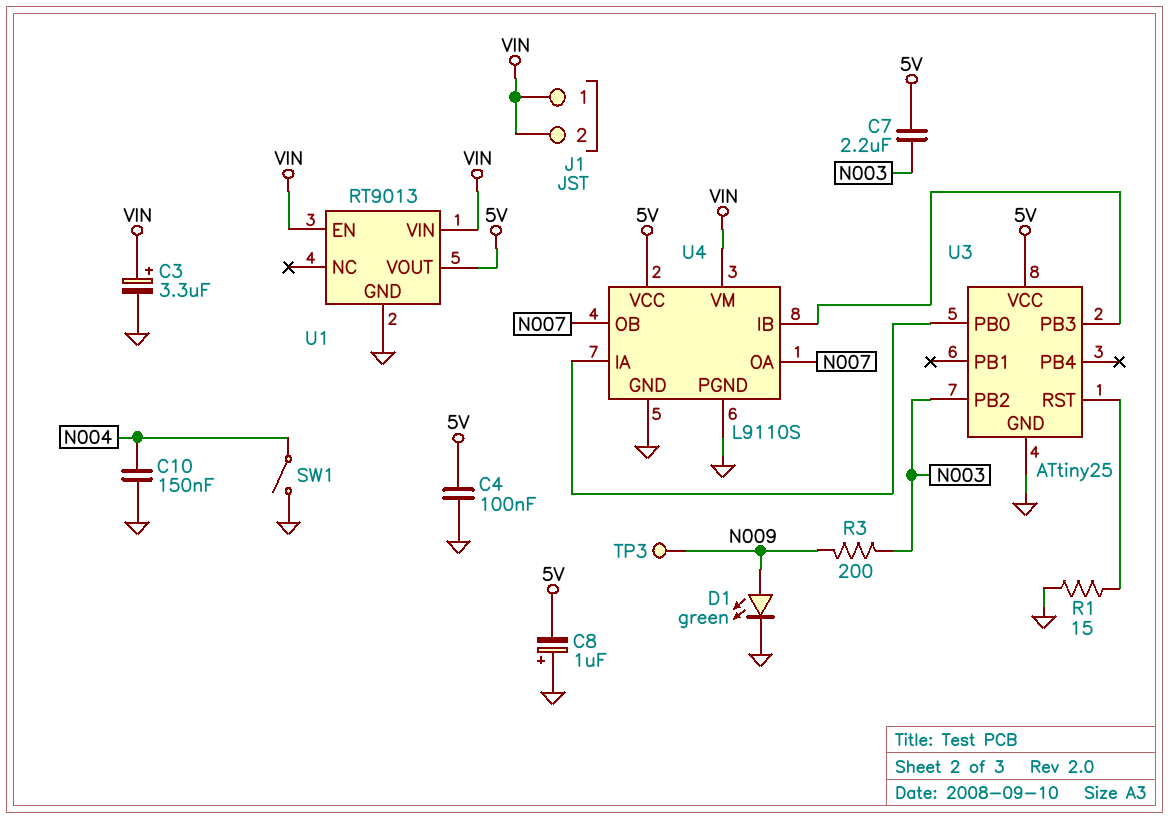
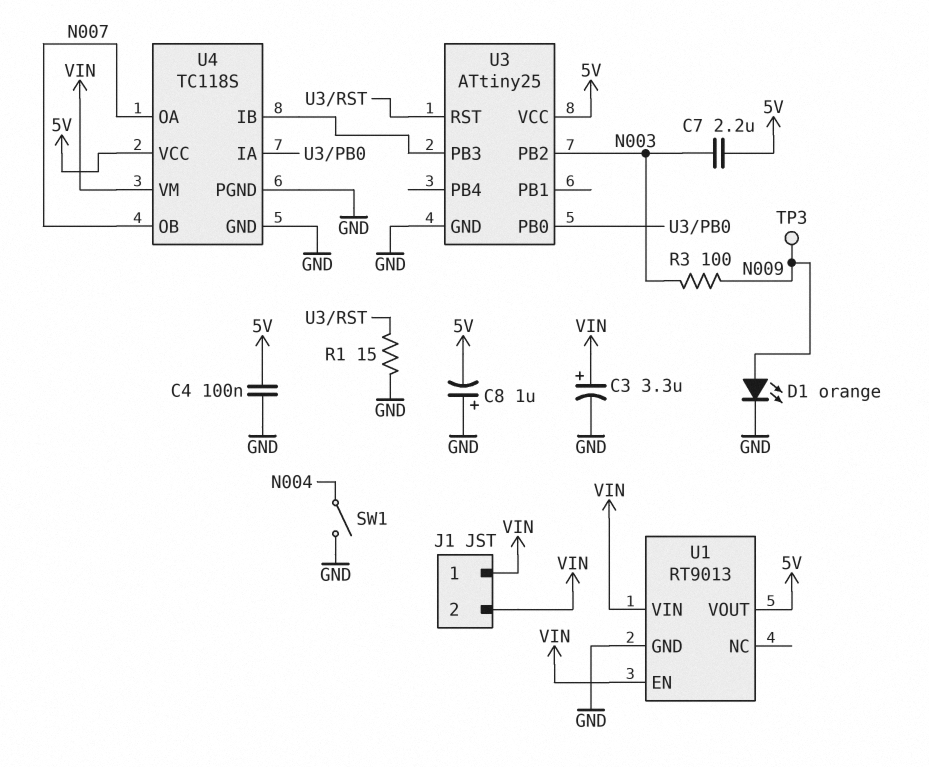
C10: 150nF (GND, N004) -> none
D1: LED green (A N009, K GND) -> LED orange (A N009, K GND)
R3: 200 (N003, N009) -> 100 (N003, N009)
U4: L9110S -> TC118S

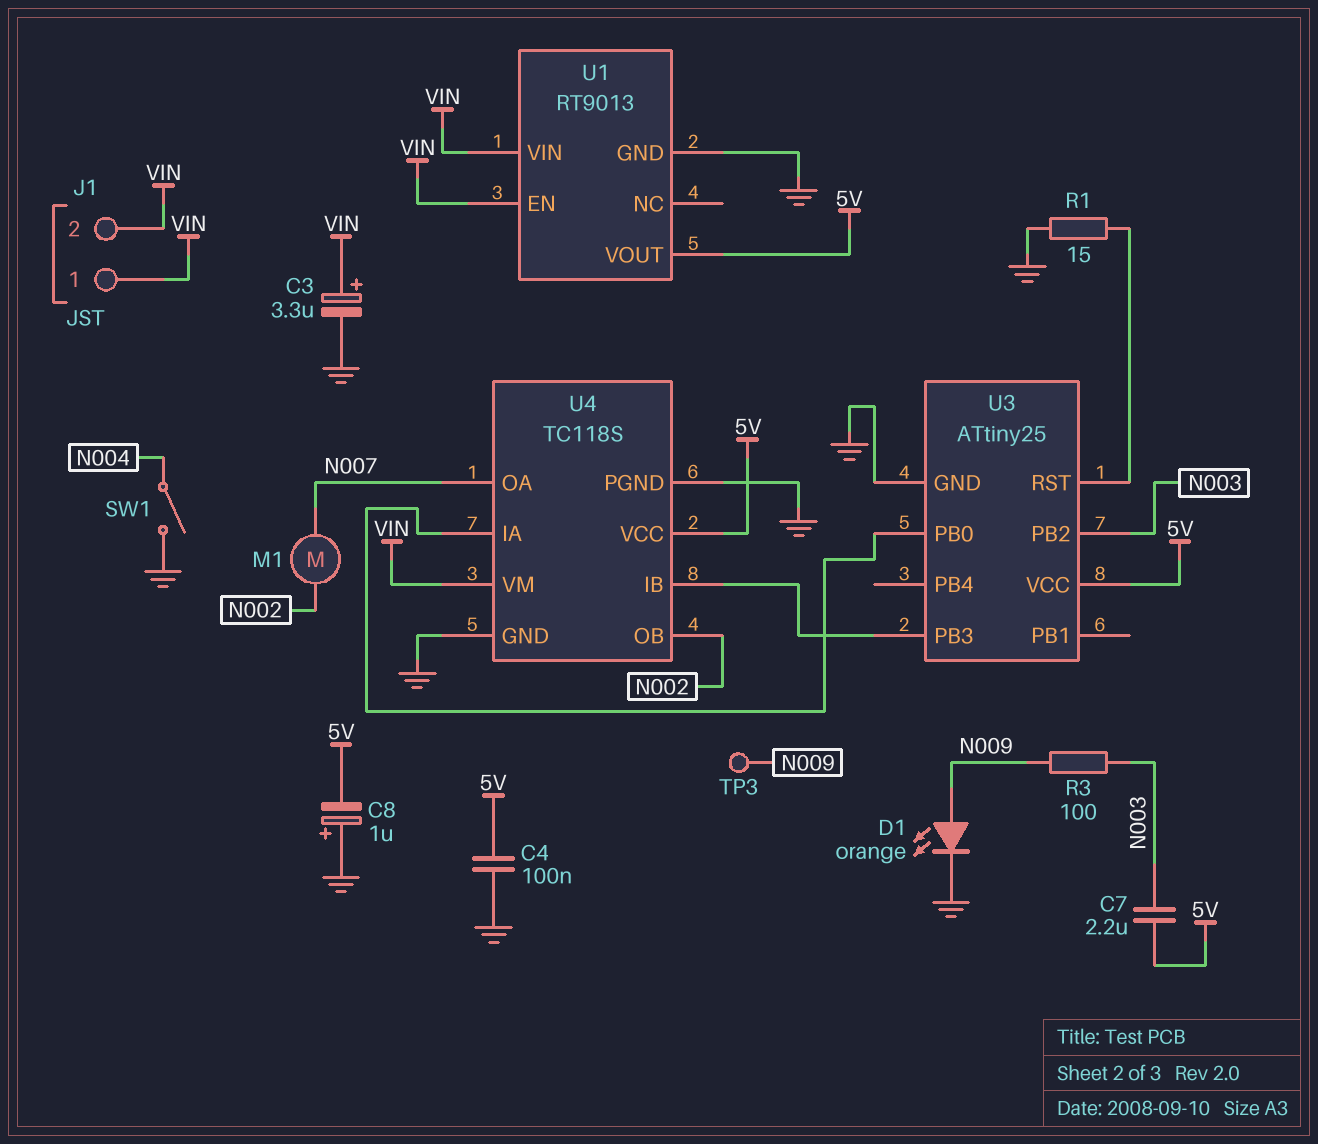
M1: none -> motor (N002, N007)
U4 pin OB: N007 -> N002

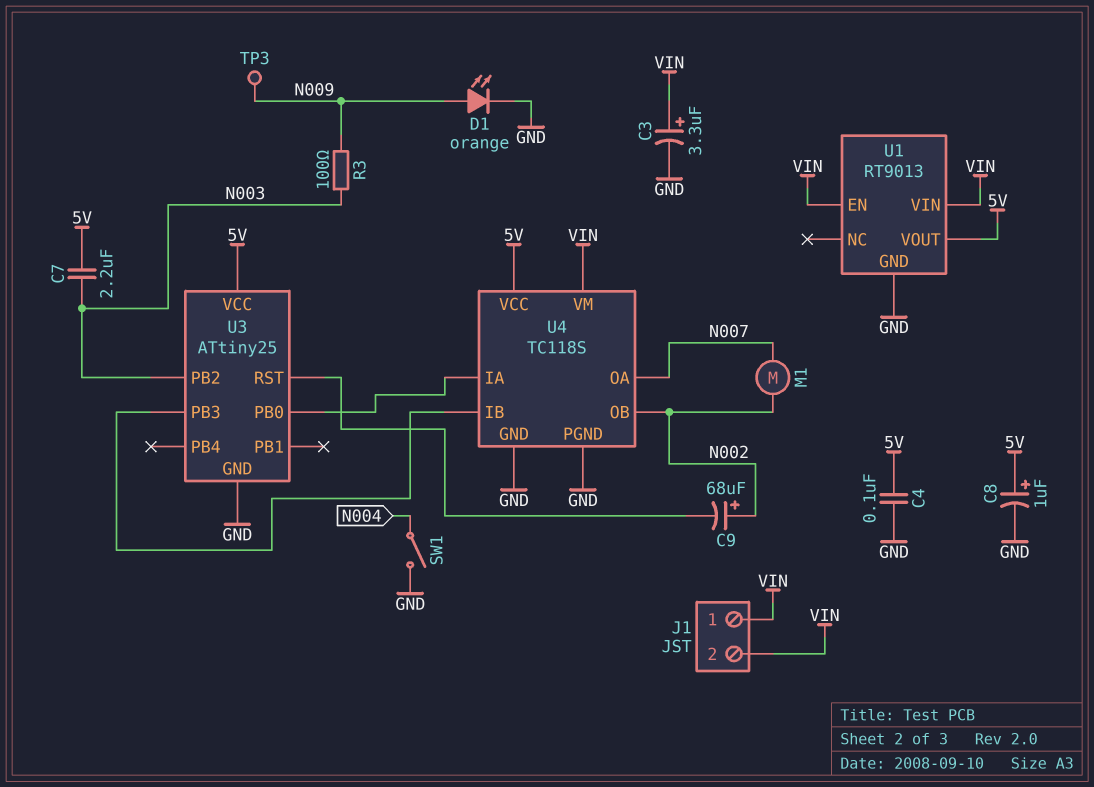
C8: 1uF (plus GND, minus 5V) -> 1uF (plus 5V, minus GND)
C9: none -> 68uF (plus N002, minus U3/RST)
R1: 15 (GND, U3/RST) -> none

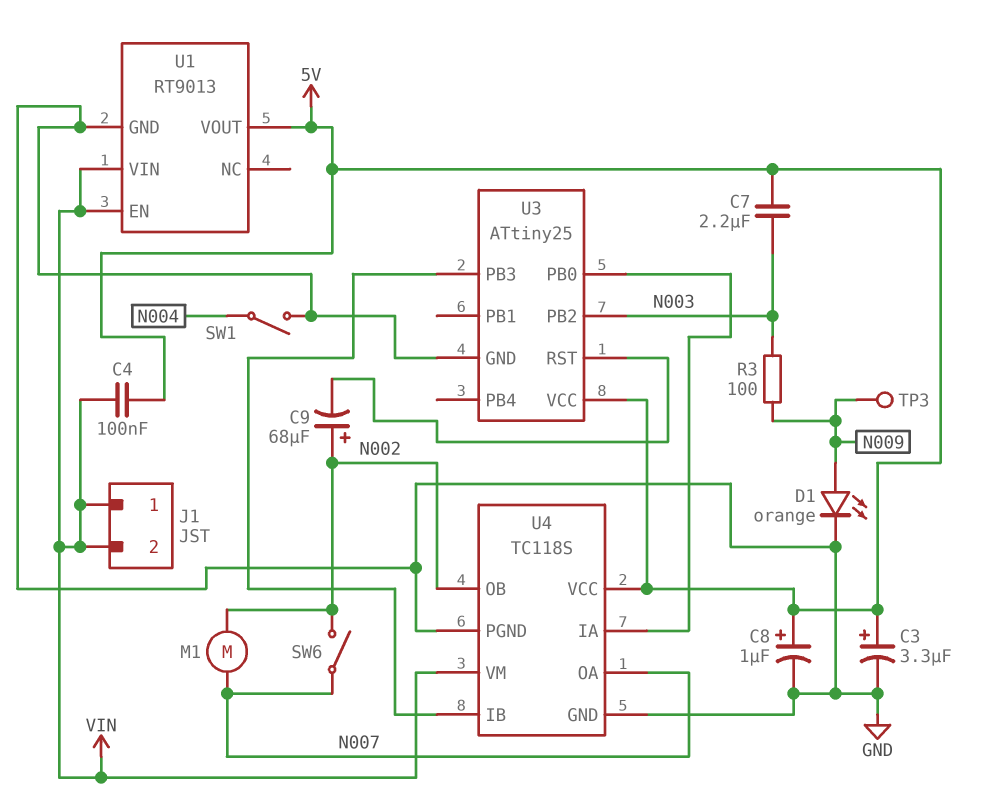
C3: 3.3uF (plus VIN, minus GND) -> 3.3uF (plus 5V, minus GND)
C4: 100nF (5V, GND) -> 100nF (5V, VIN)
SW6: none -> switch (N002, N007)

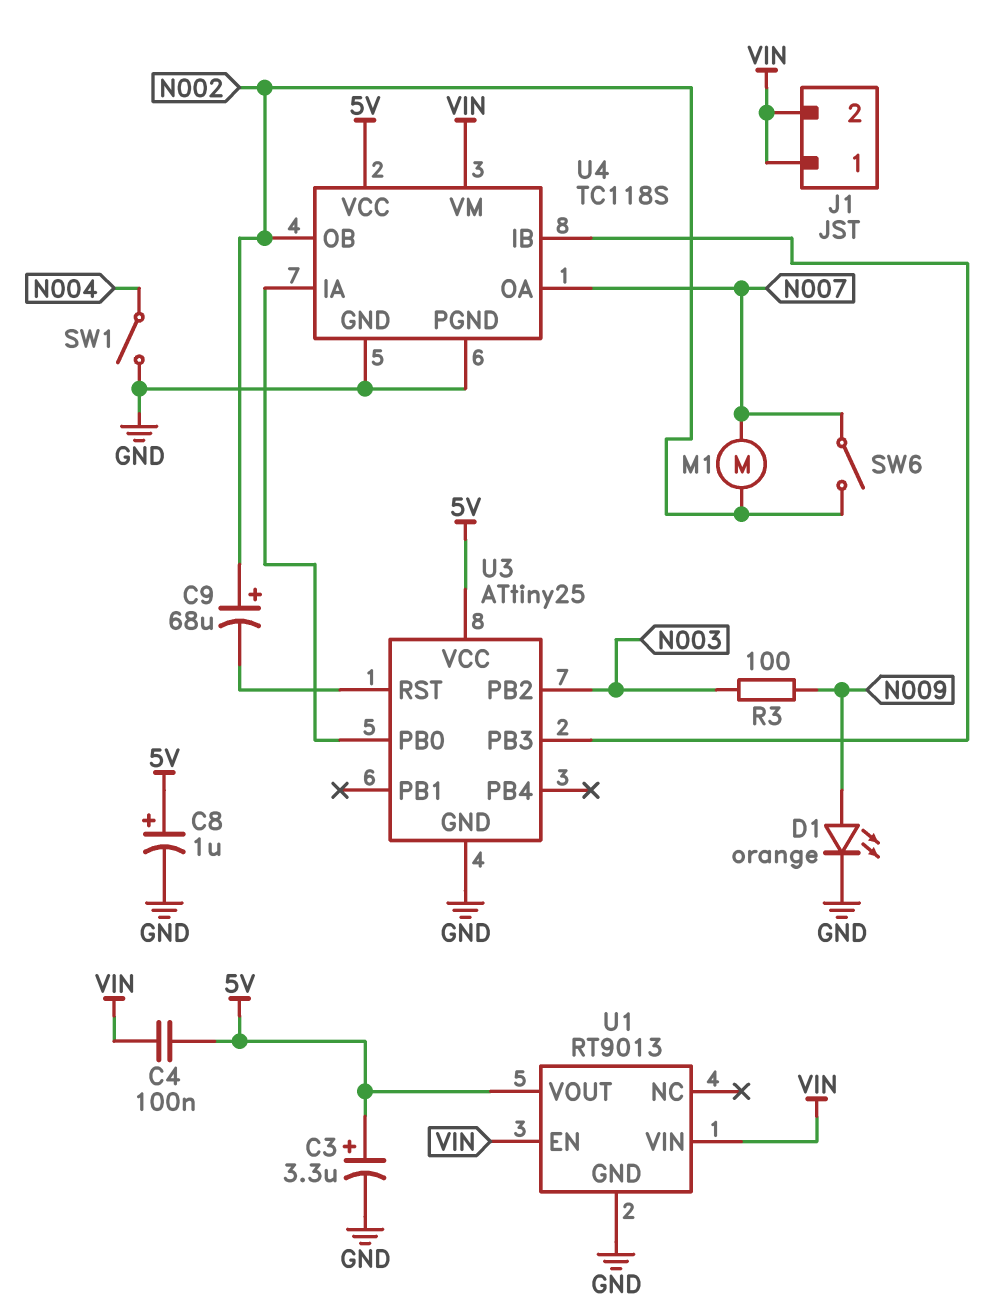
C7: 2.2uF (5V, N003) -> none
TP3: test point (N009) -> none

